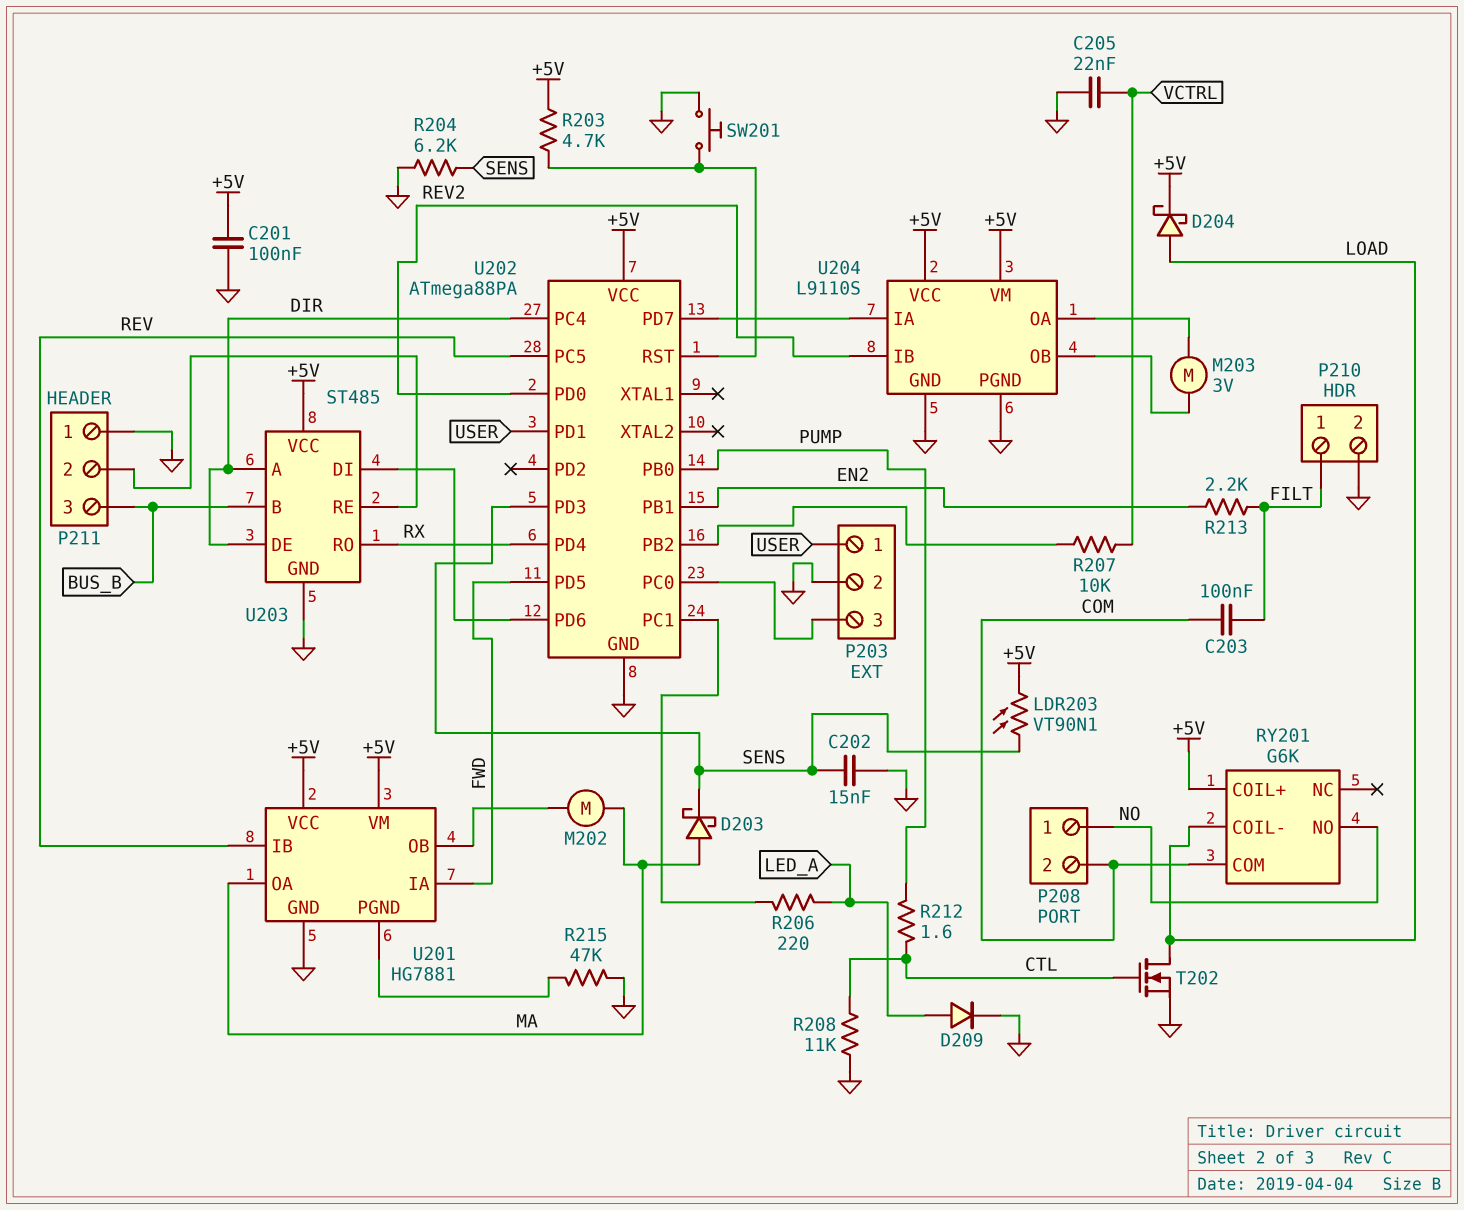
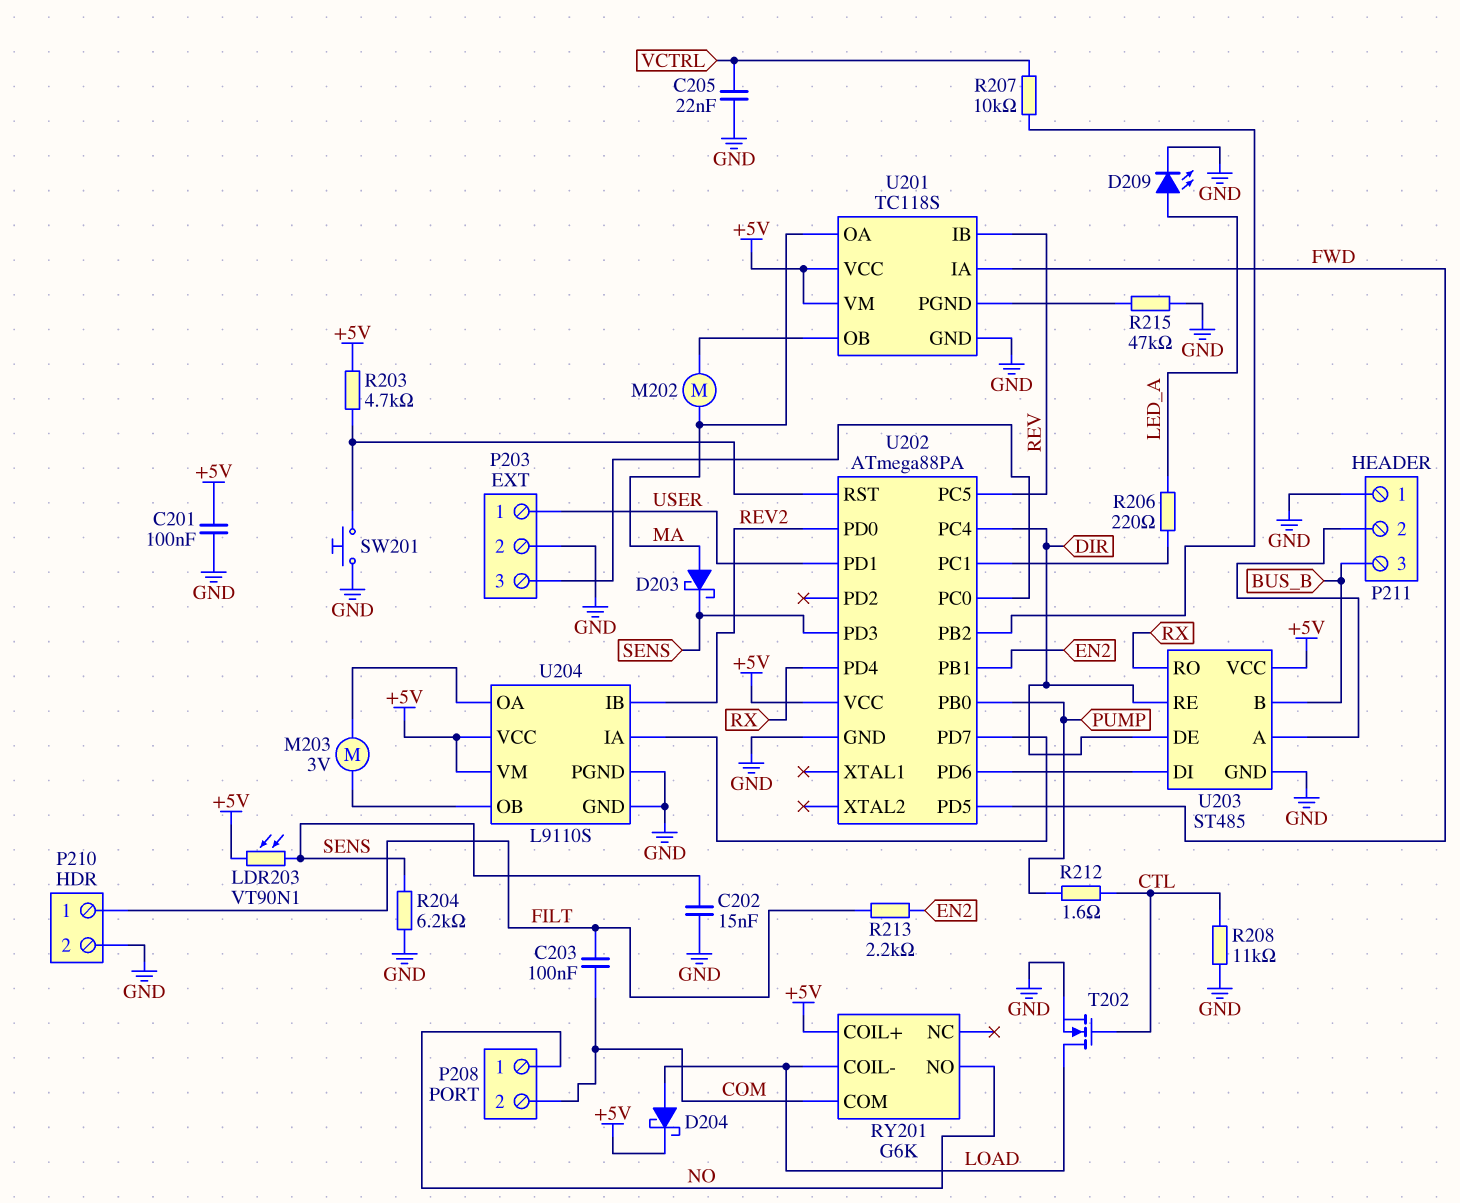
D209: diode (A LED_A, K GND) -> LED (A LED_A, K GND)
U201: HG7881 -> TC118S
U203 pin A: DIR -> P211/2
U203 pin RE: P211/2 -> DIR

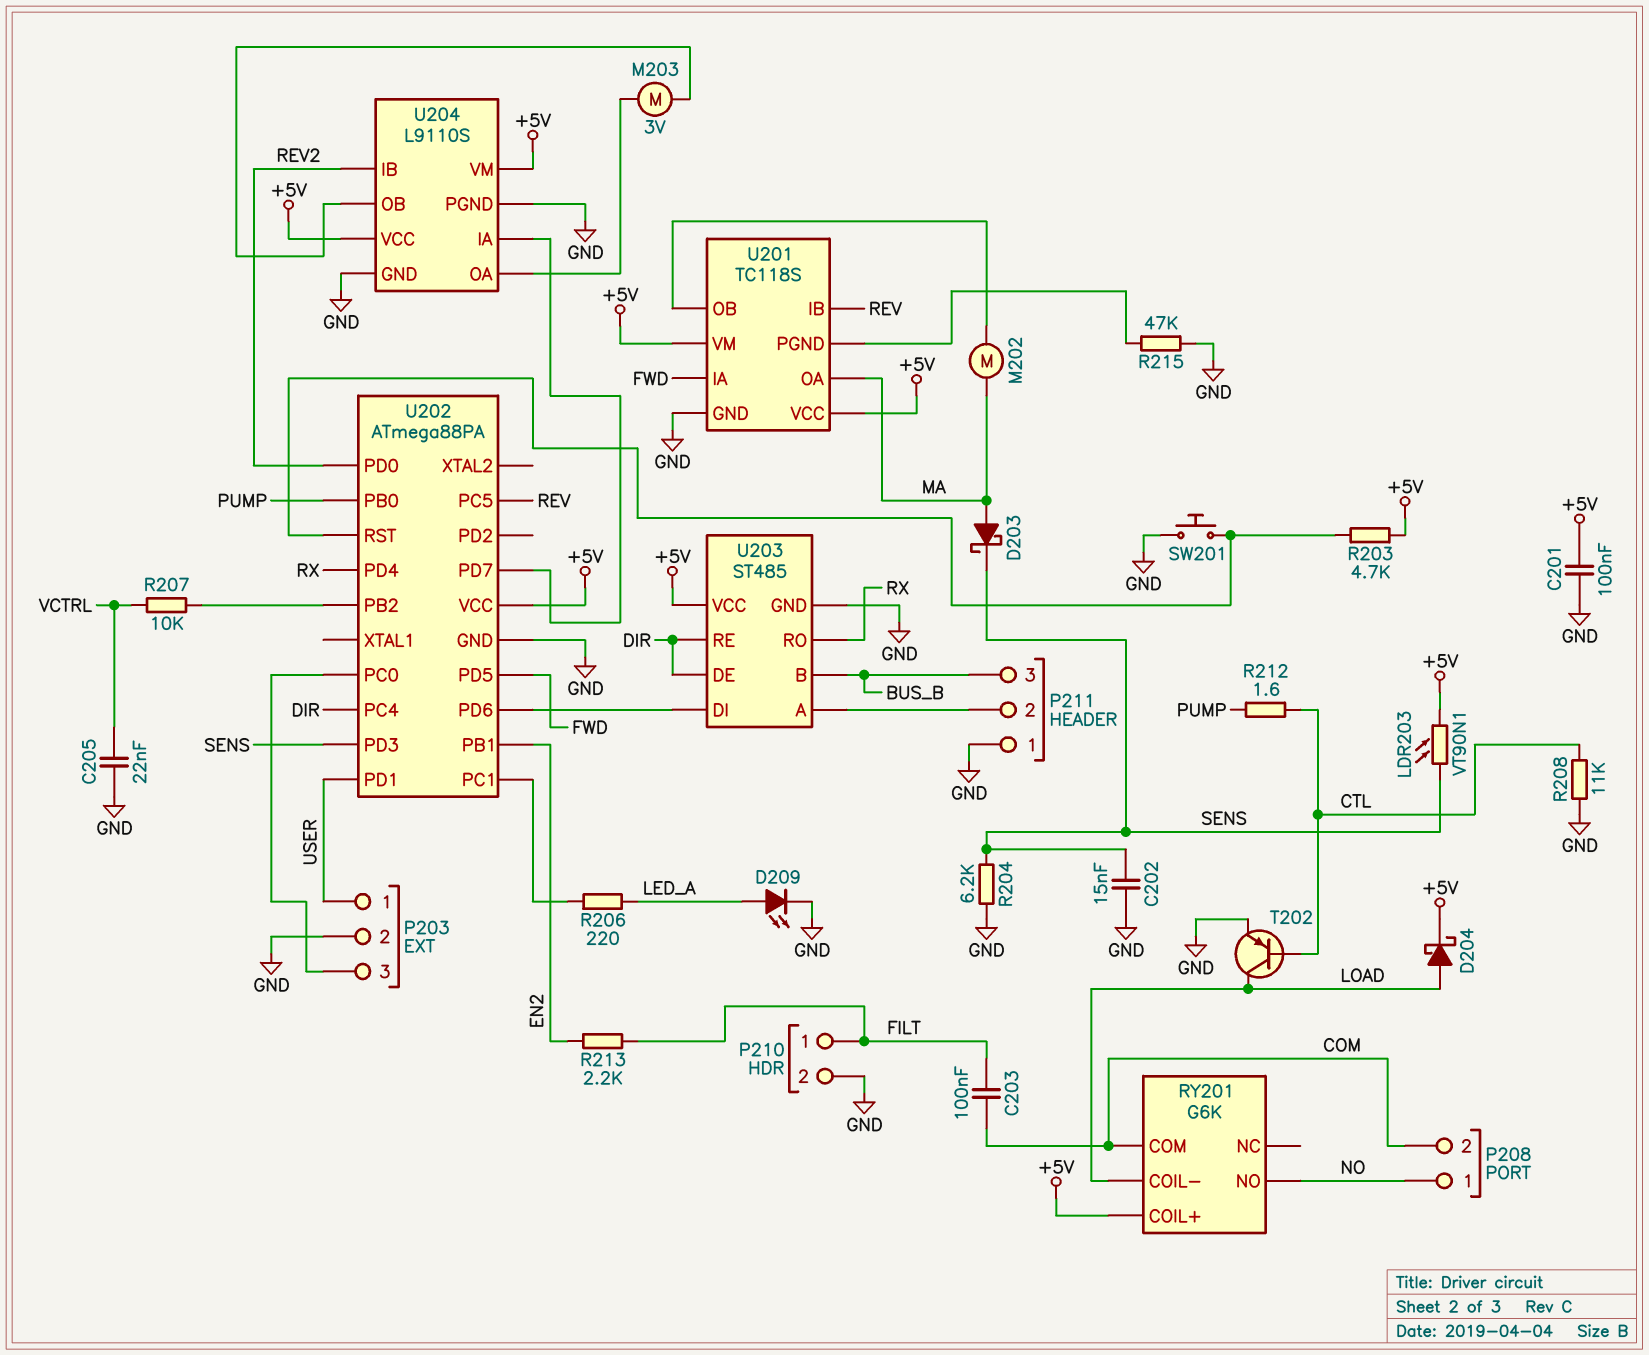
T202: NMOS (G CTL, D LOAD, S GND) -> PNP (B CTL, C LOAD, E GND)

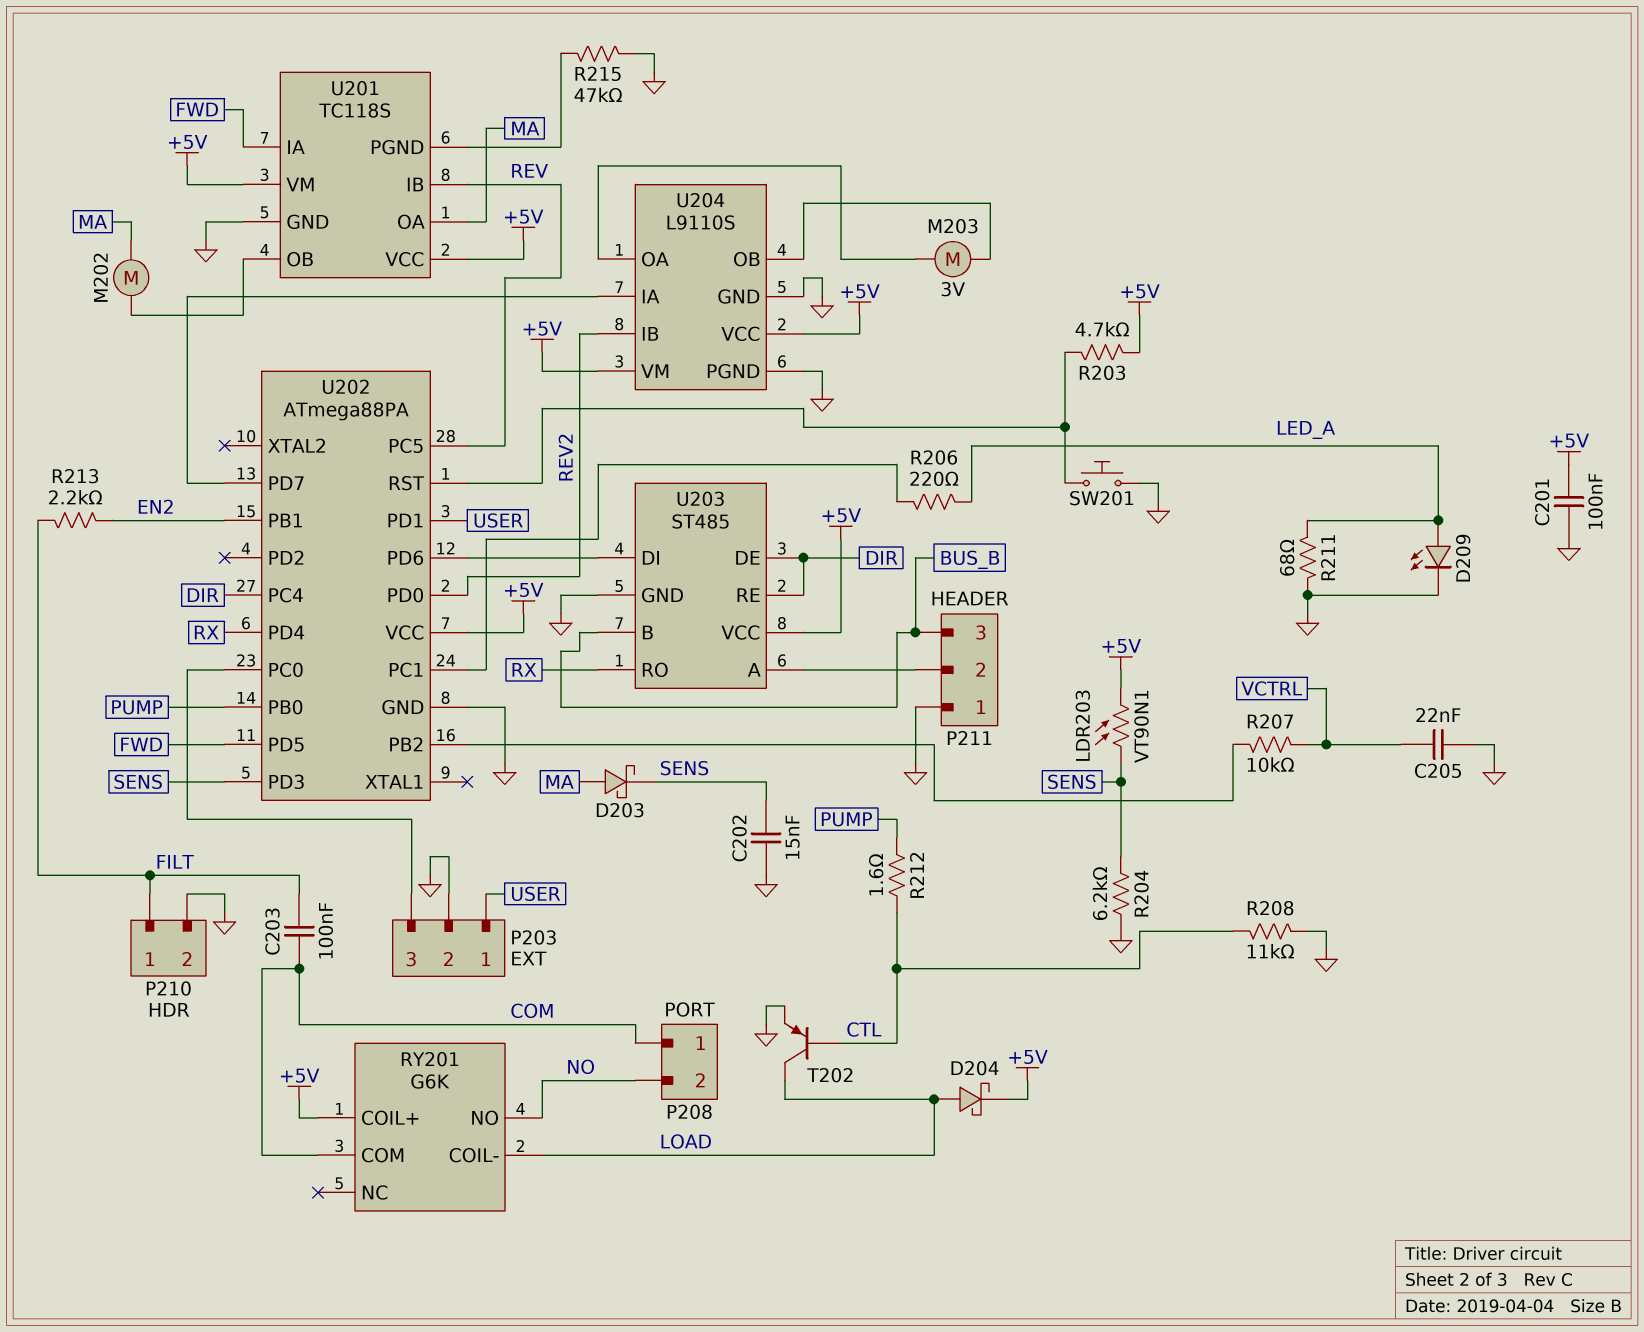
P208 pin 1: NO -> COM
P208 pin 2: COM -> NO
R211: none -> 68 (GND, LED_A)

